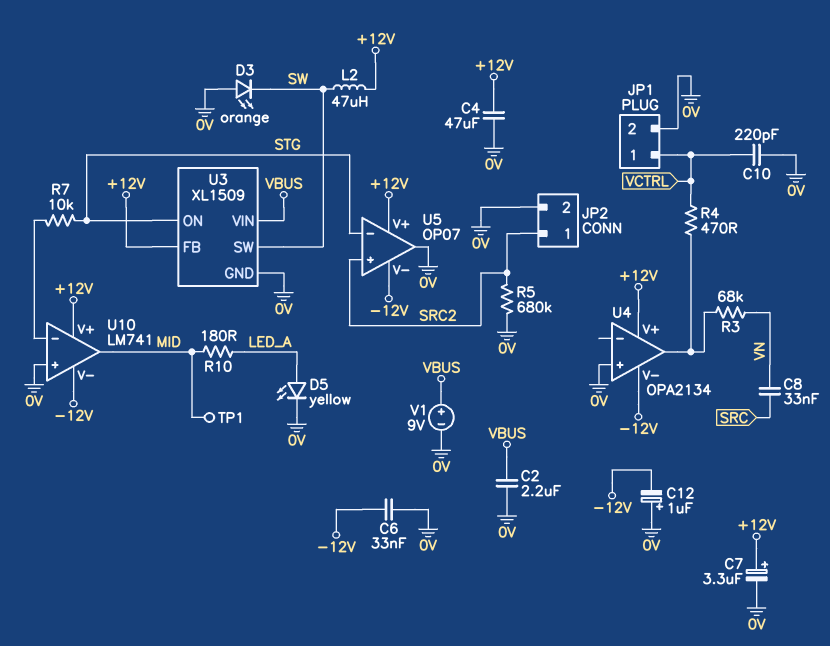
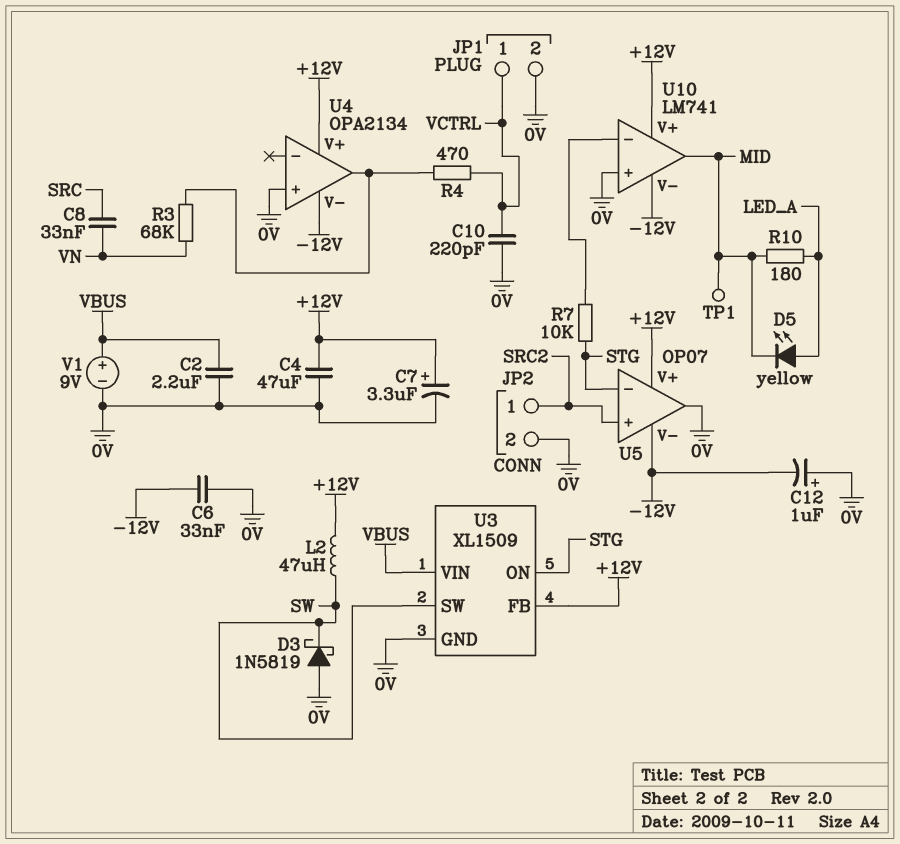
D3: LED orange (A 0V, K SW) -> schottky 1N5819 (A 0V, K SW)
D5: LED yellow (A LED_A, K 0V) -> LED yellow (A LED_A, K MID)
R5: 680k (0V, SRC2) -> none

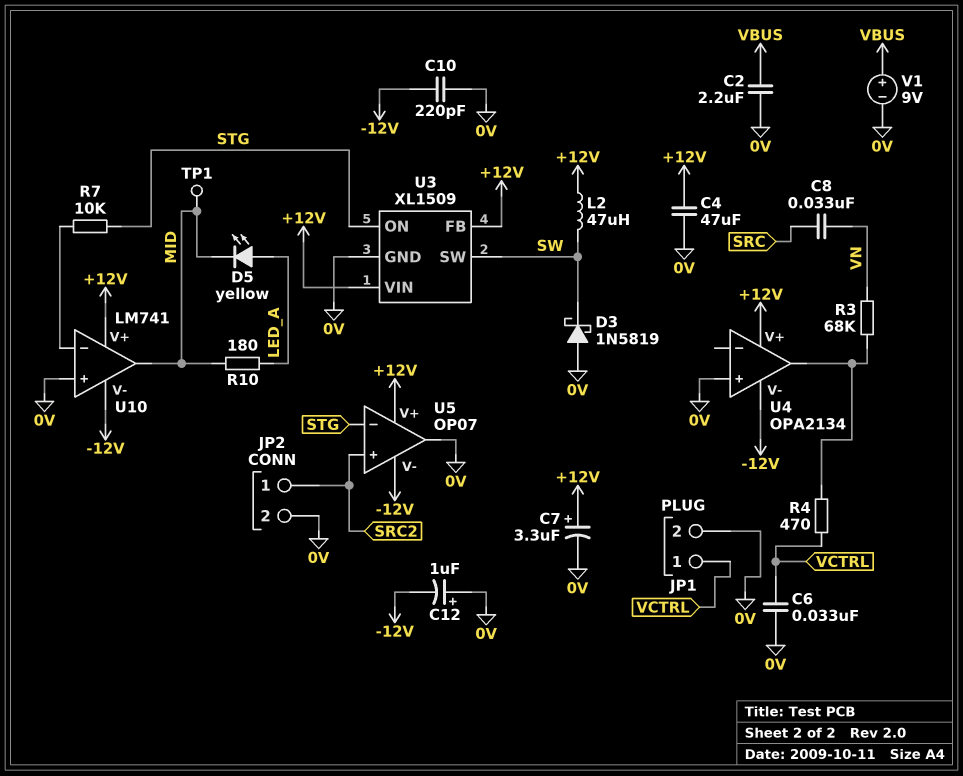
C6: 33nF (-12V, 0V) -> 33nF (0V, VCTRL)
C10: 220pF (0V, VCTRL) -> 220pF (-12V, 0V)
U3 pin VIN: VBUS -> +12V

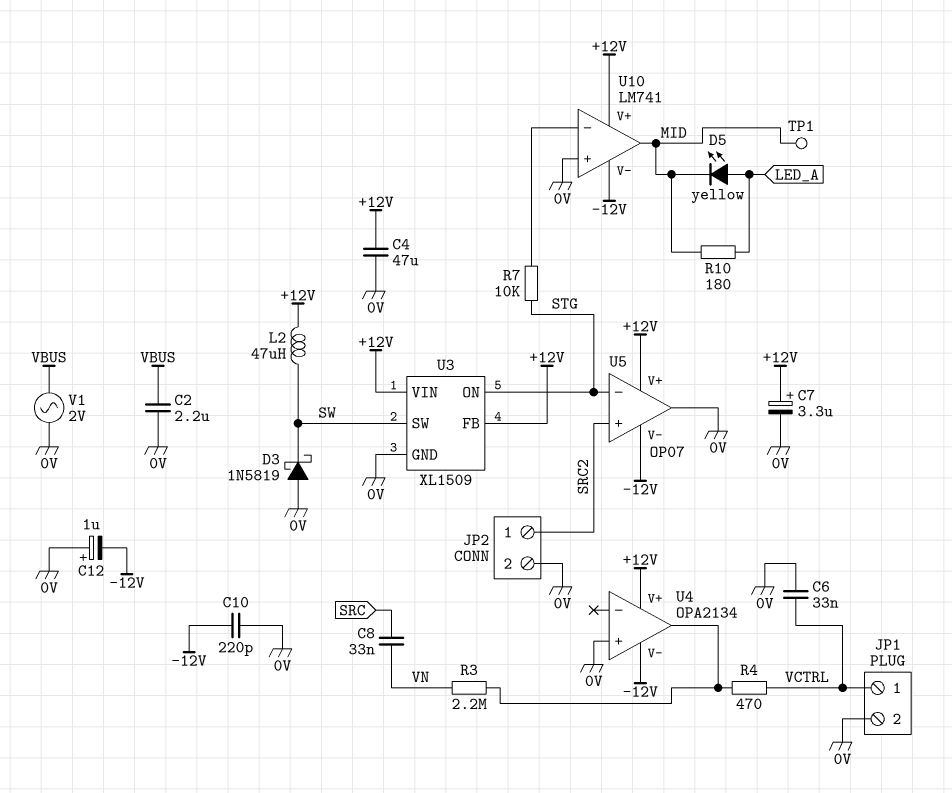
R3: 68k (U4/out, VN) -> 2.2M (U4/out, VN)
V1: 9V (plus VBUS, minus 0V) -> AC 2V (0V, VBUS)

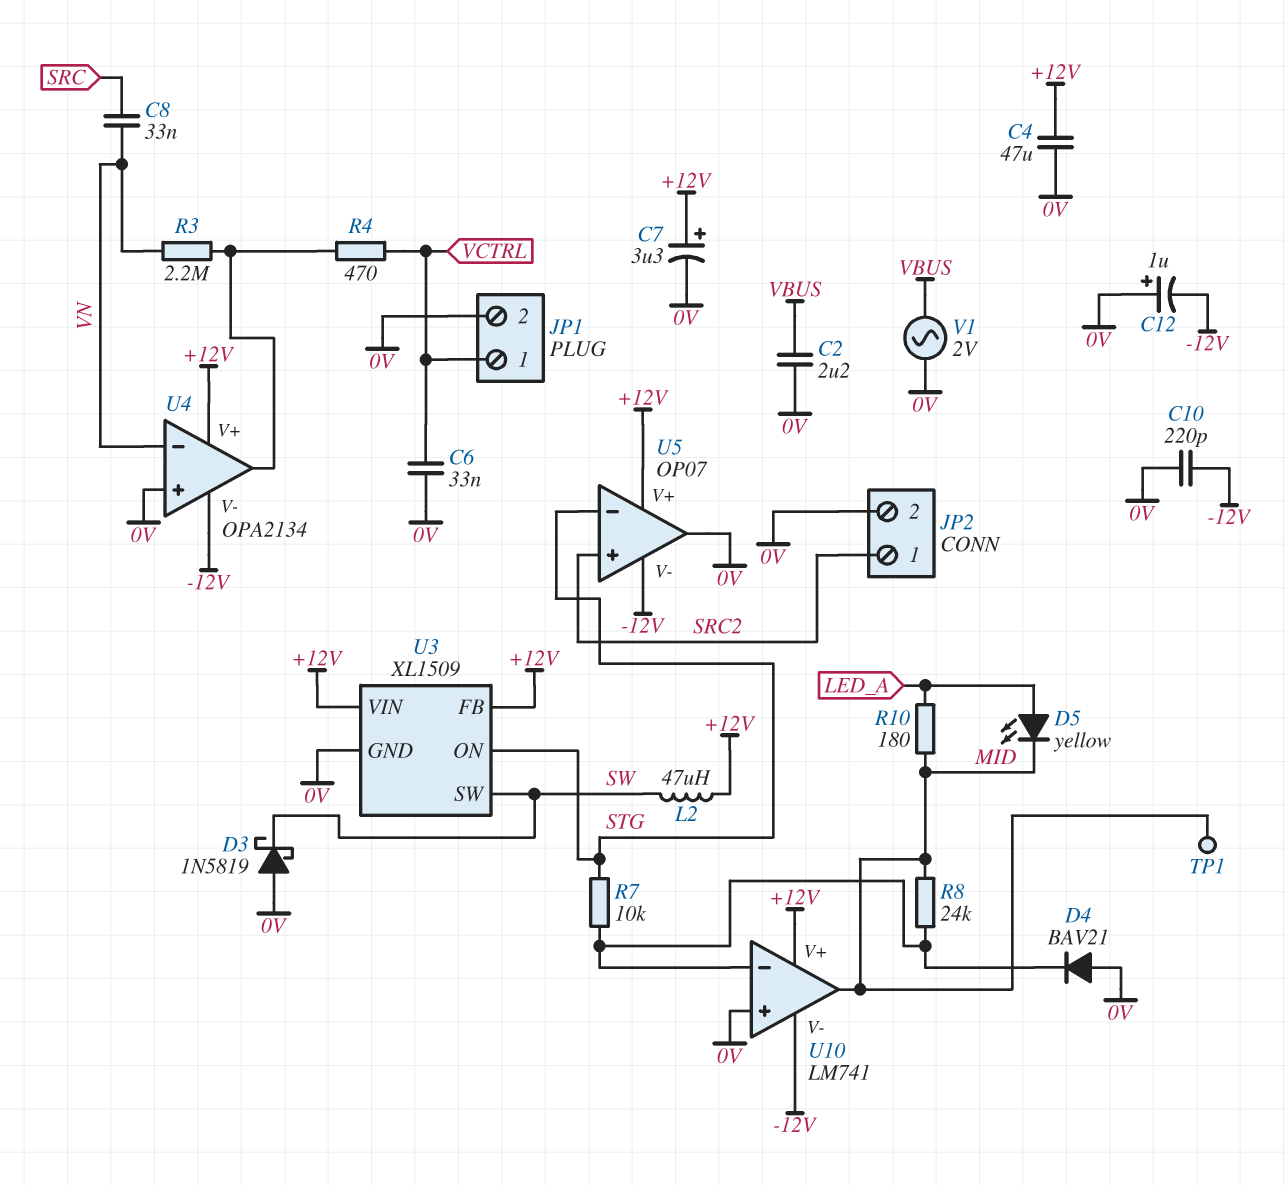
D4: none -> diode BAV21 (A 0V, K U10/in-)
R8: none -> 24k (MID, U10/in-)
U4 pin in-: none -> VN

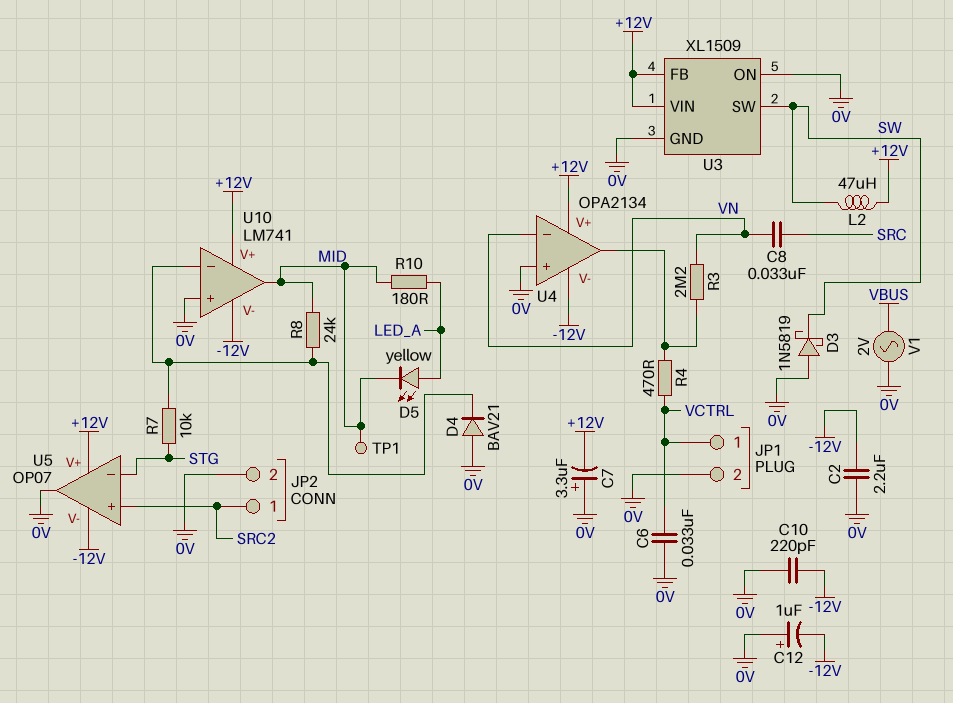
C2: 2.2uF (0V, VBUS) -> 2.2uF (-12V, 0V)
C4: 47uF (+12V, 0V) -> none
C7: 3.3uF (plus +12V, minus 0V) -> 3.3uF (plus 0V, minus +12V)
U3 pin ON: STG -> 0V

